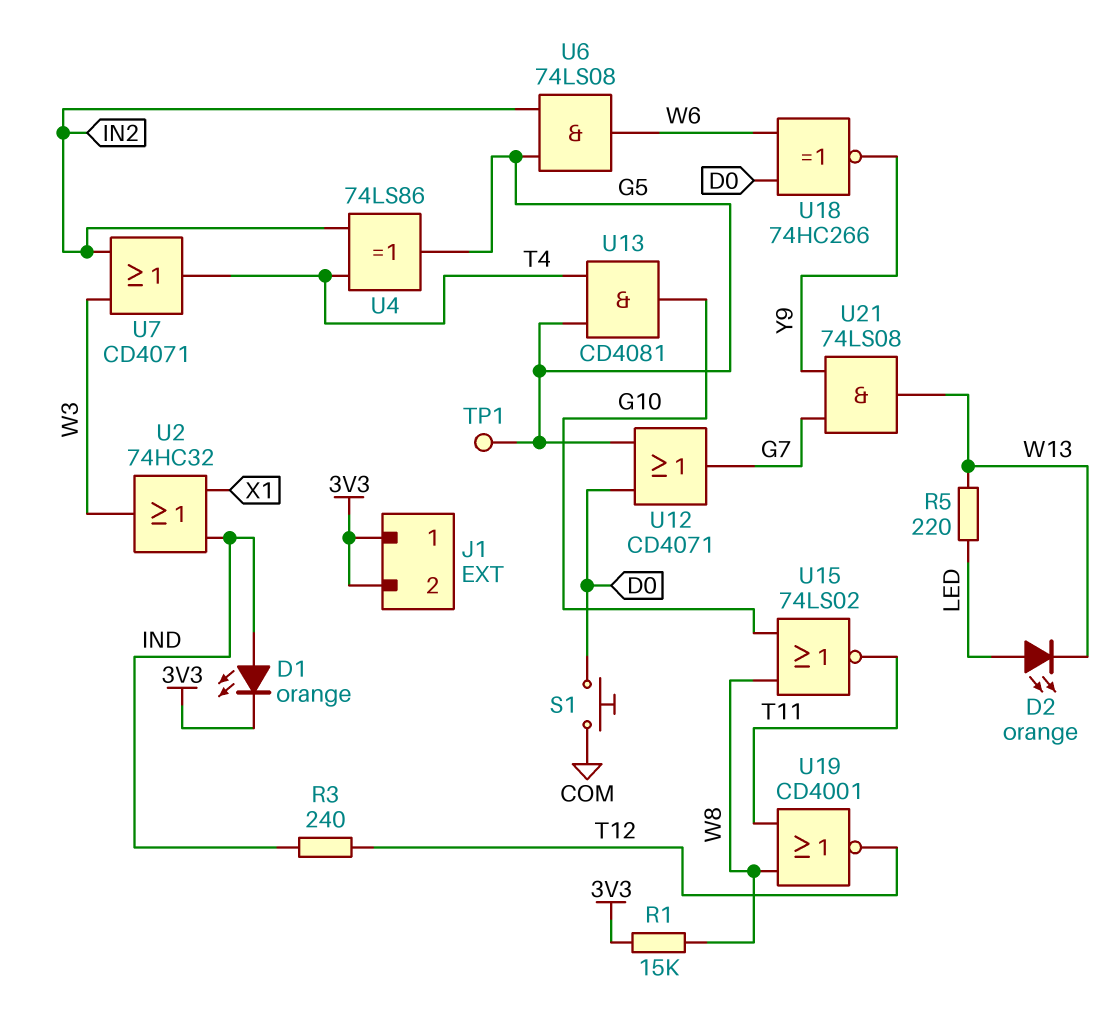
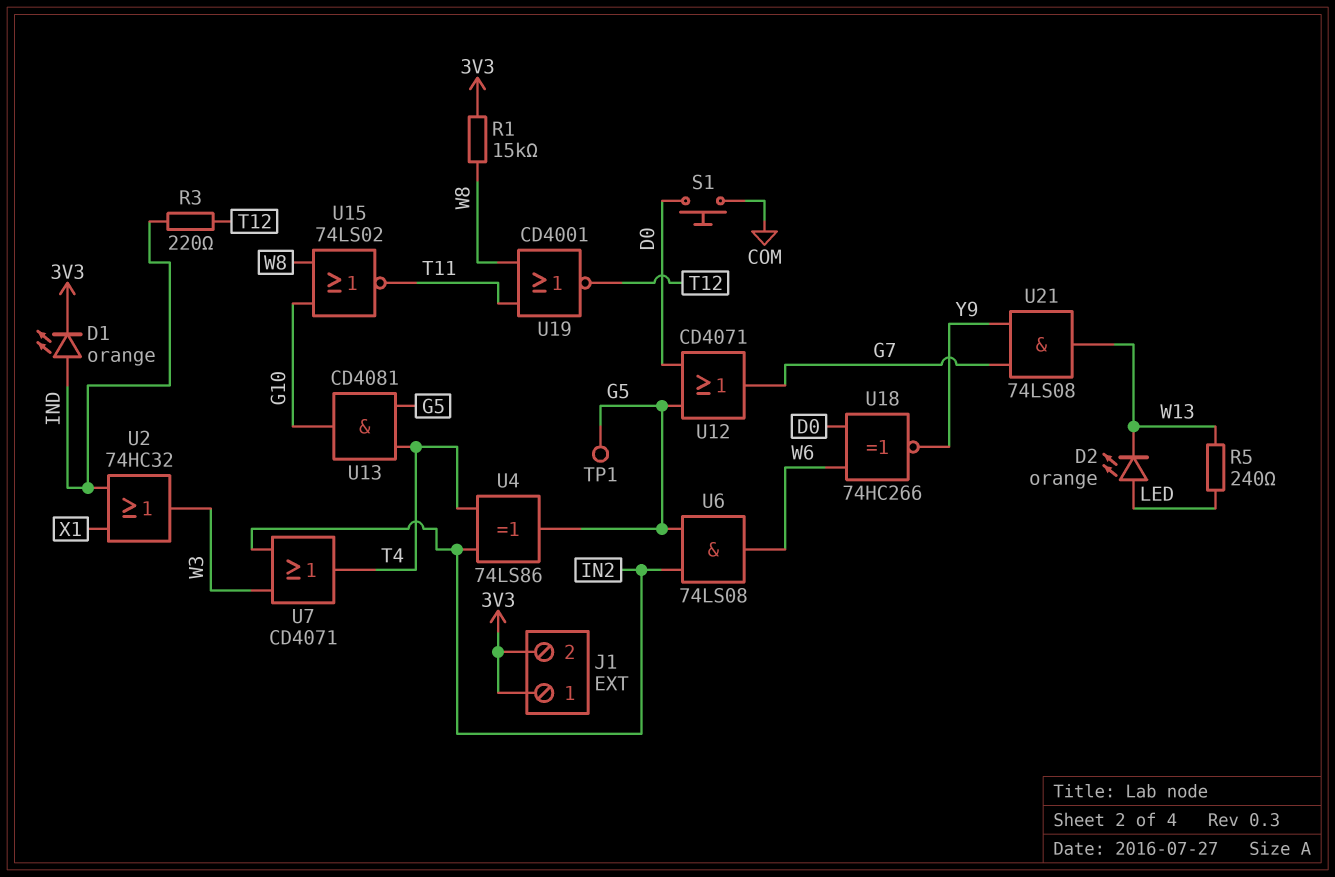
R3: 240 (IND, T12) -> 220 (IND, T12)
R5: 220 (LED, W13) -> 240 (LED, W13)

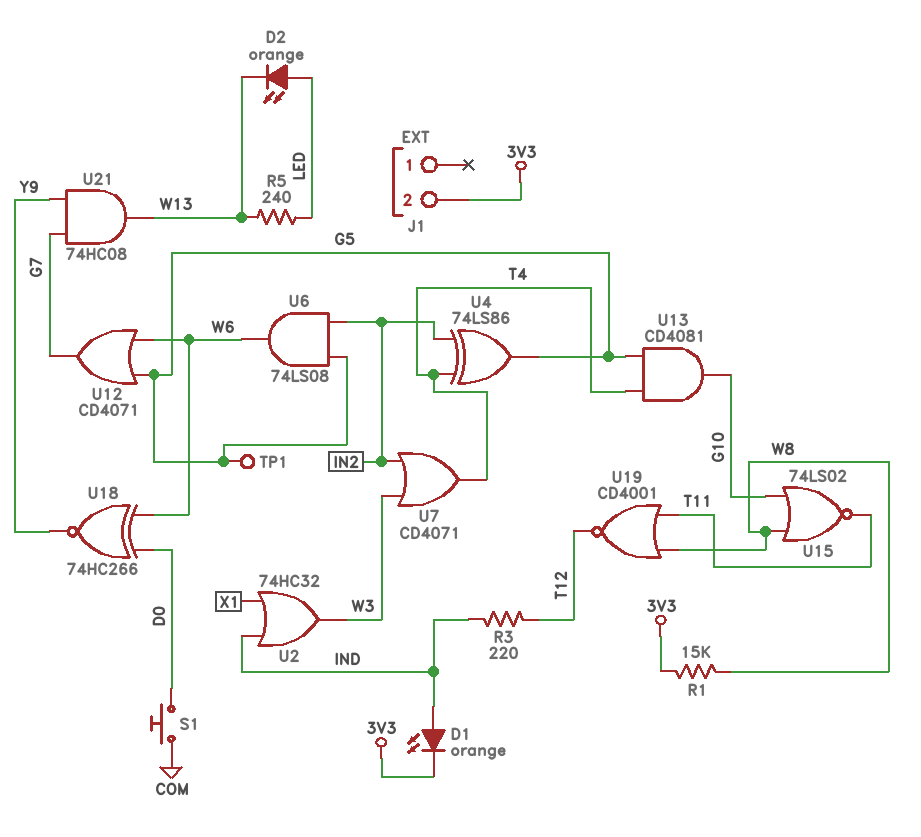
J1 pin 1: 3V3 -> none
U12: OR CD4071 (in D0, in G5, out G7) -> OR CD4071 (in G5, in W6, out G7)
U21: AND 74LS08 (in G7, in Y9, out W13) -> AND 74HC08 (in G7, in Y9, out W13)

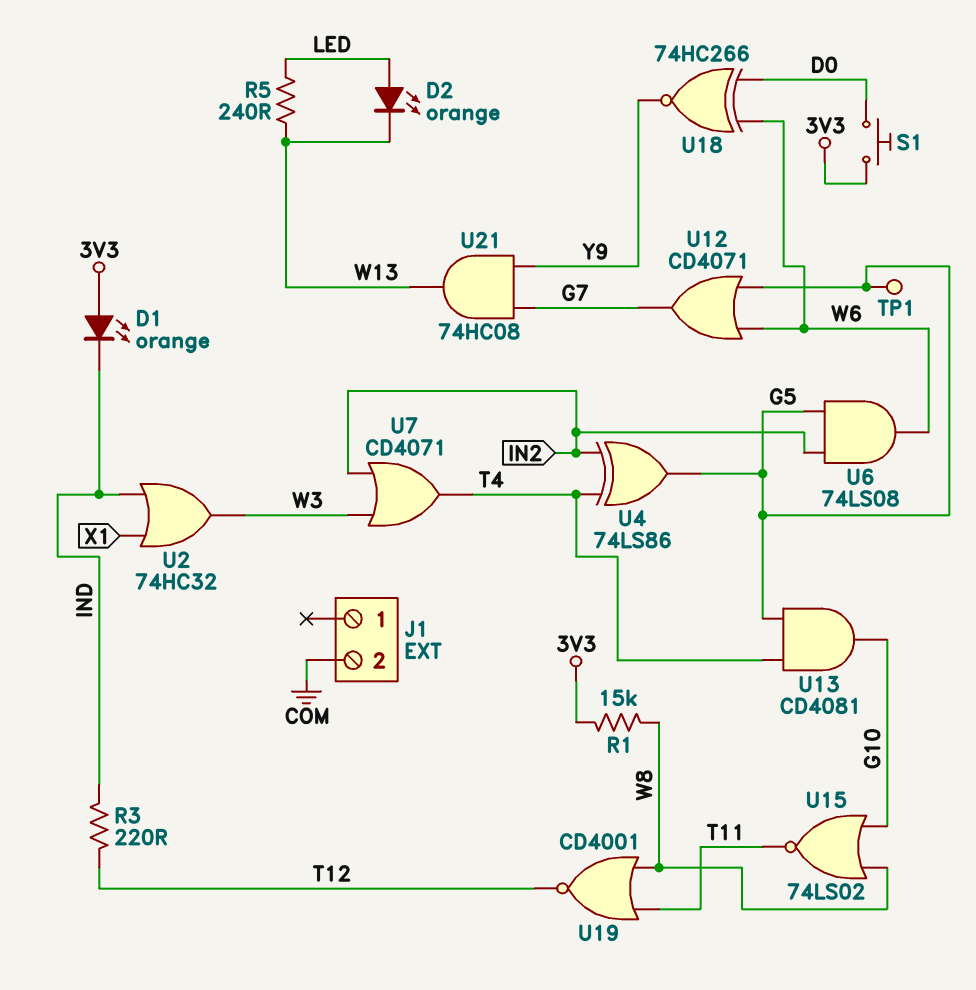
D1: LED orange (A IND, K 3V3) -> LED orange (A 3V3, K IND)
J1 pin 2: 3V3 -> COM
S1: button (COM, D0) -> button (3V3, D0)

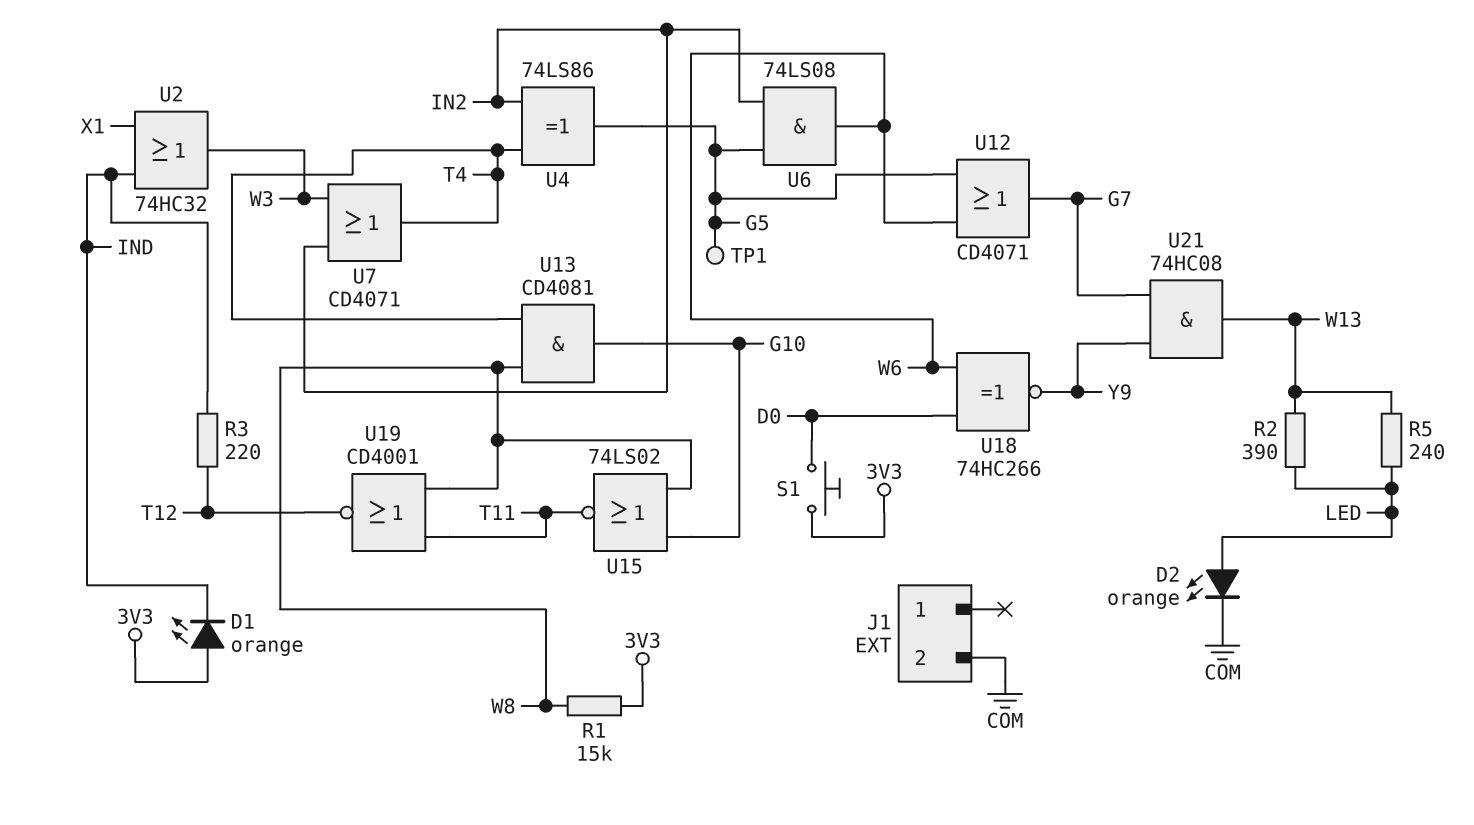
D2: LED orange (A LED, K W13) -> LED orange (A LED, K COM)
R2: none -> 390 (LED, W13)
U13: AND CD4081 (in G5, in T4, out G10) -> AND CD4081 (in T4, in W8, out G10)

